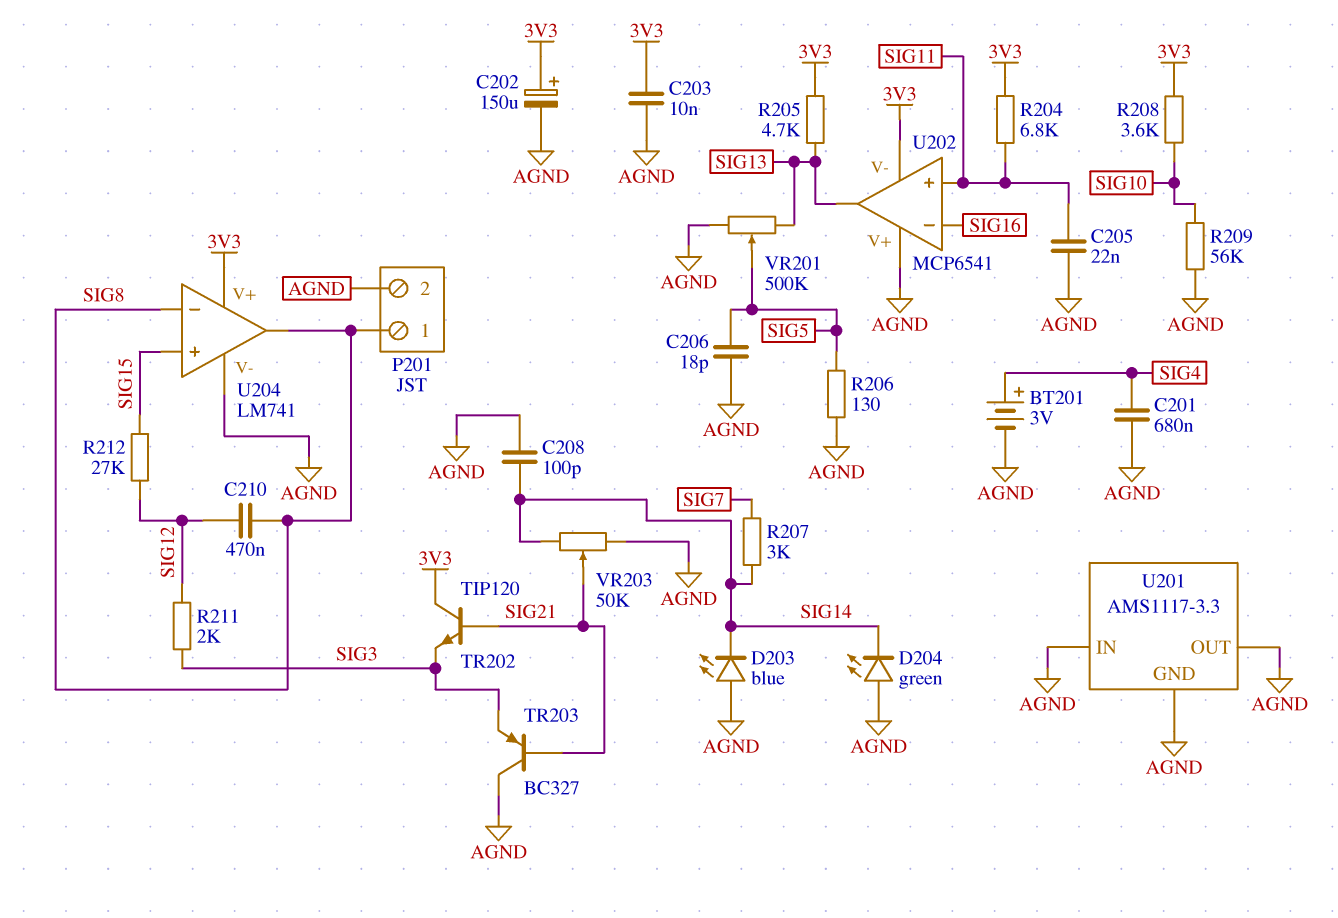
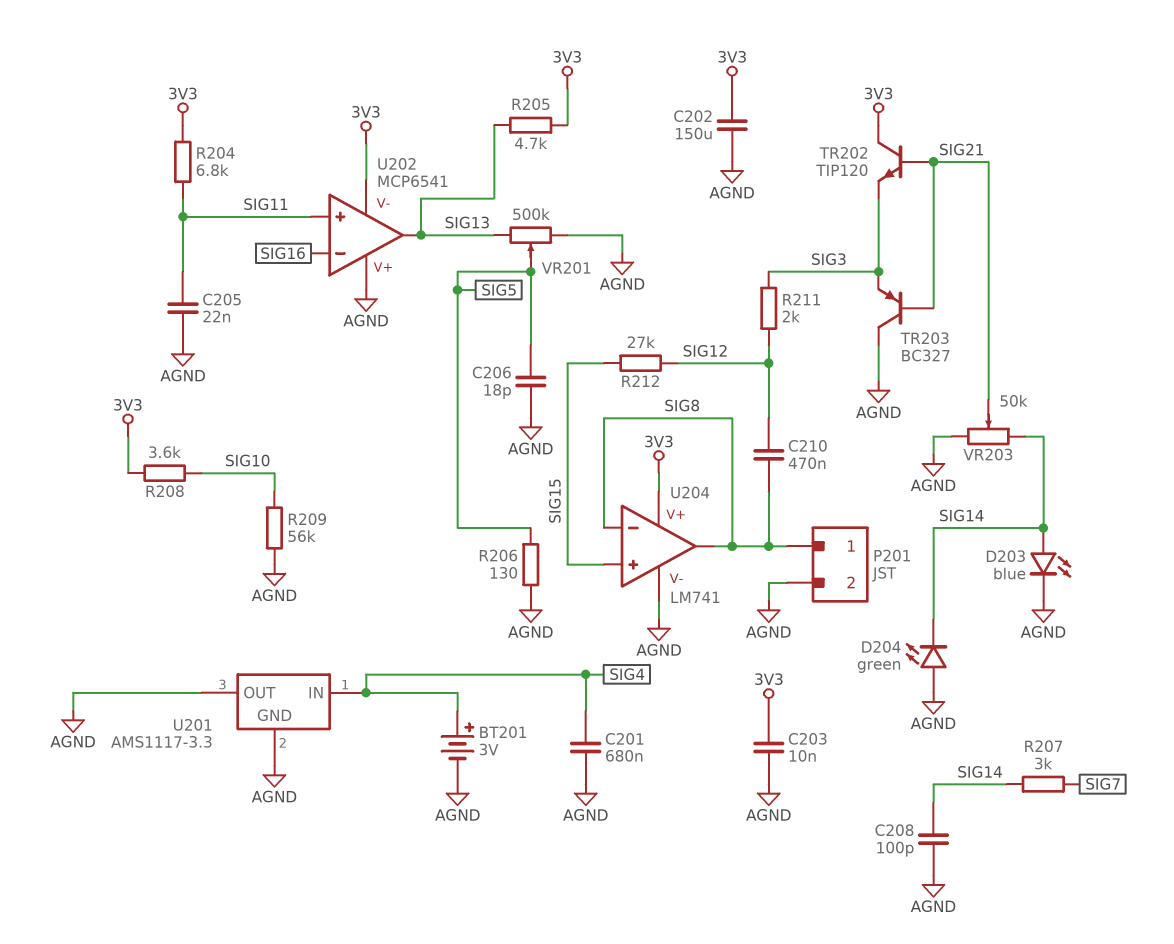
C202: 150uF (plus 3V3, minus AGND) -> 150uF (3V3, AGND)
D203: LED blue (A AGND, K SIG14) -> LED blue (A SIG14, K AGND)
U201 pin IN: AGND -> SIG4

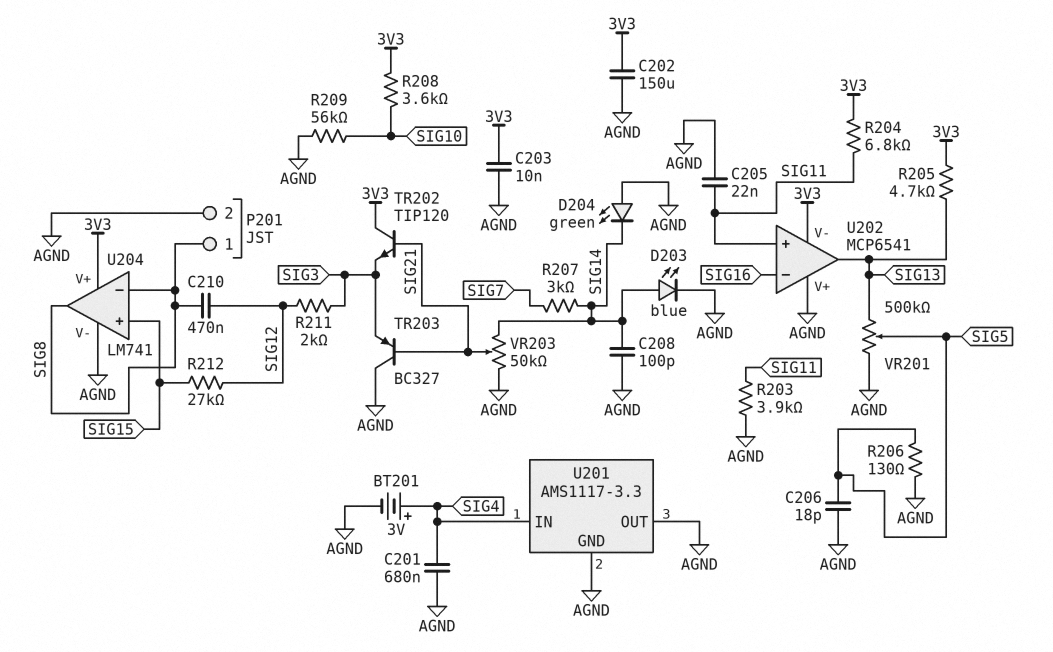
R203: none -> 3.9k (AGND, SIG11)

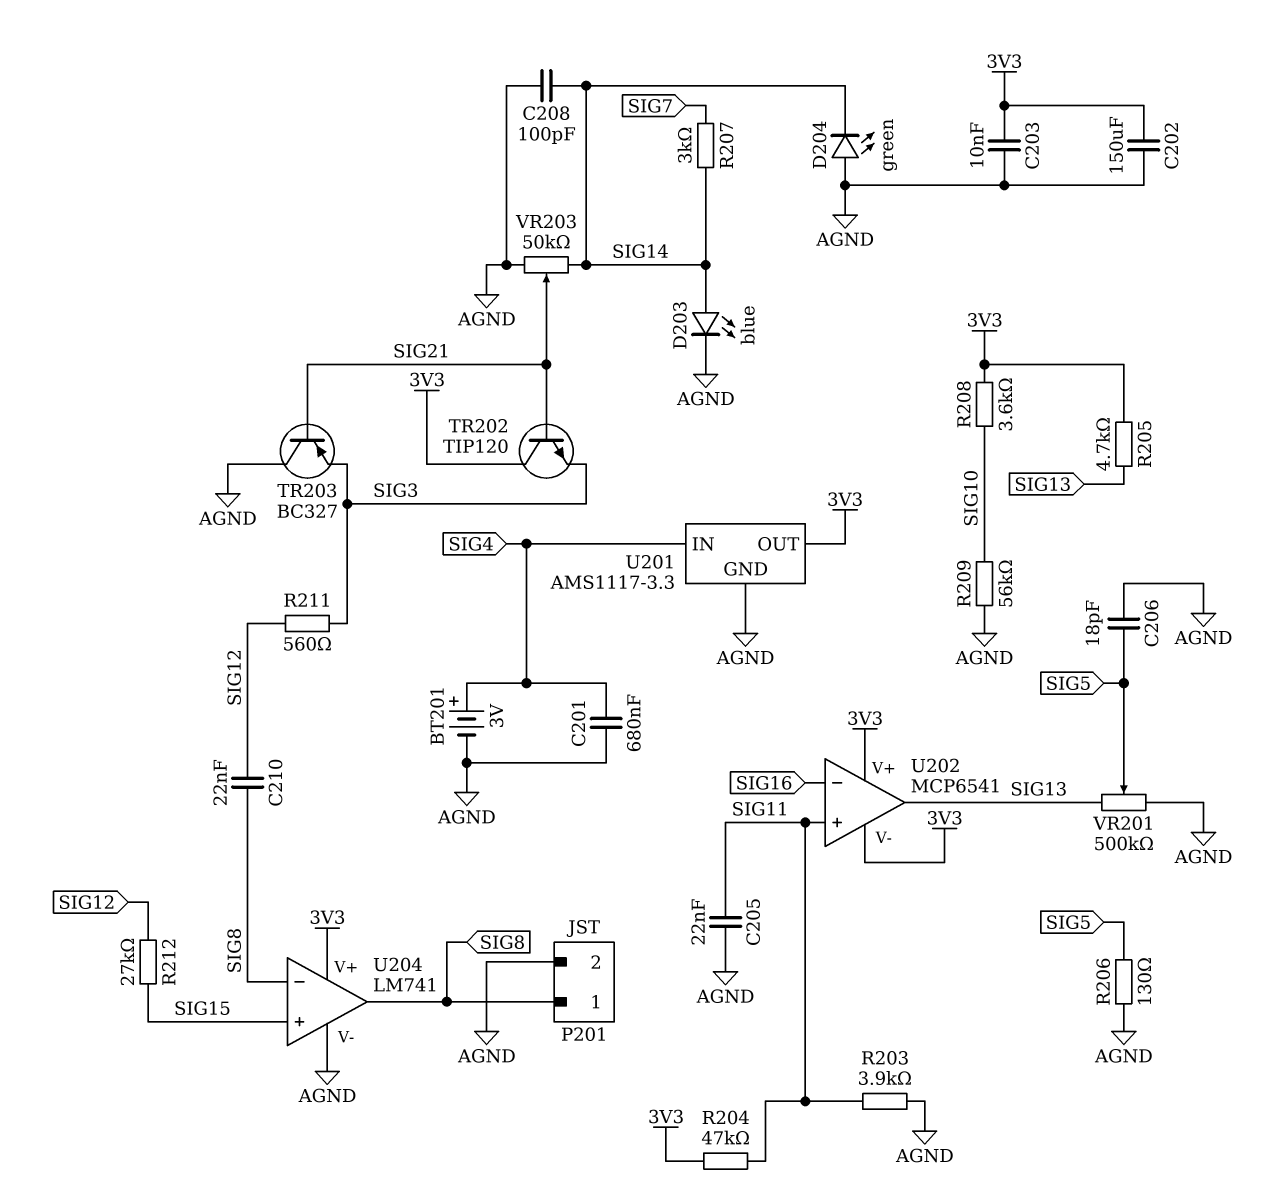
C210: 470nF (SIG8, SIG12) -> 22nF (SIG8, SIG12)
R204: 6.8k (3V3, SIG11) -> 47k (3V3, SIG11)
R211: 2k (SIG3, SIG12) -> 560 (SIG3, SIG12)
U201 pin OUT: AGND -> 3V3
U202 pin V+: AGND -> 3V3

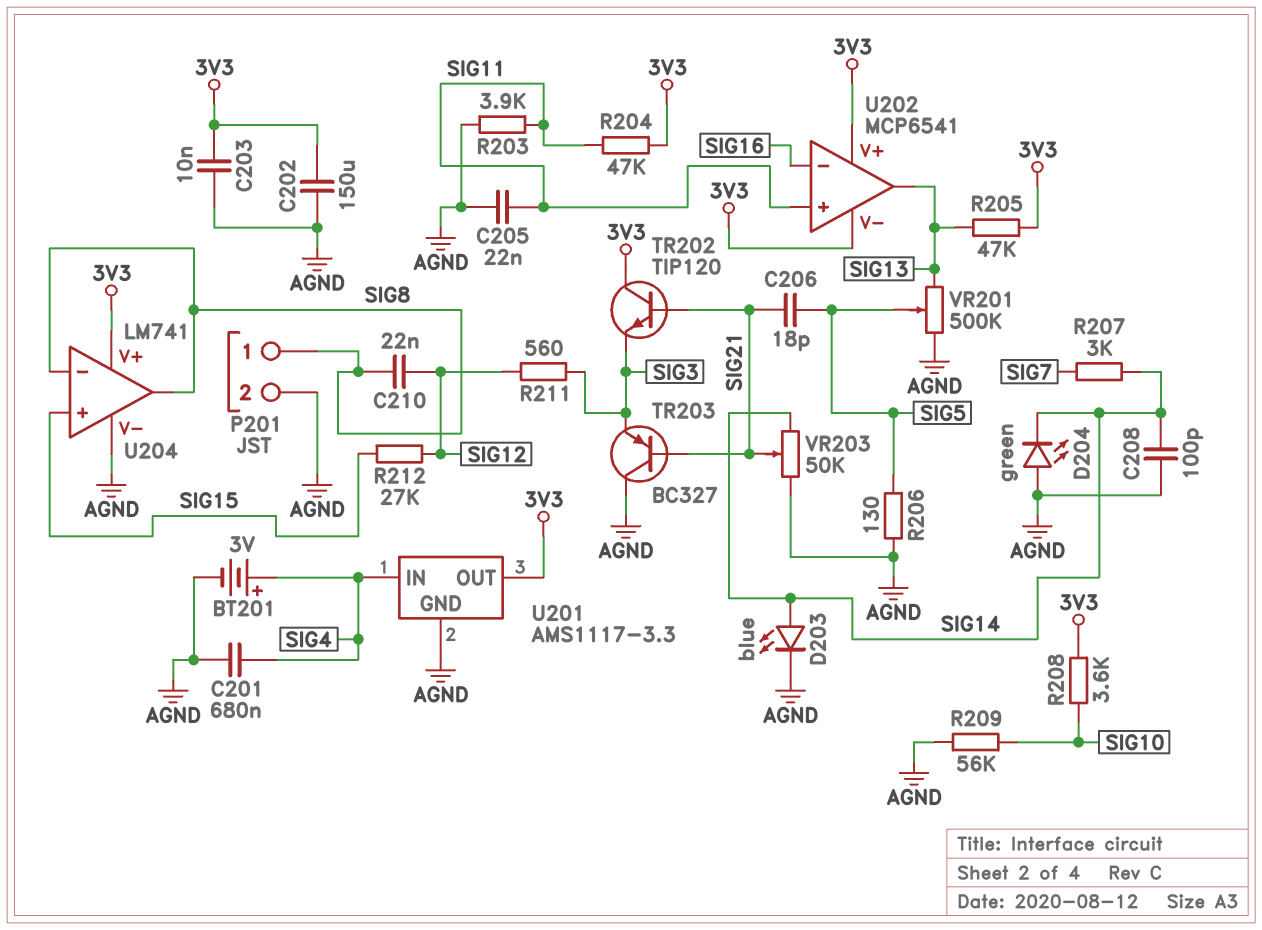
C206: 18pF (AGND, SIG5) -> 18pF (SIG5, SIG21)
R205: 4.7k (3V3, SIG13) -> 47k (3V3, SIG13)

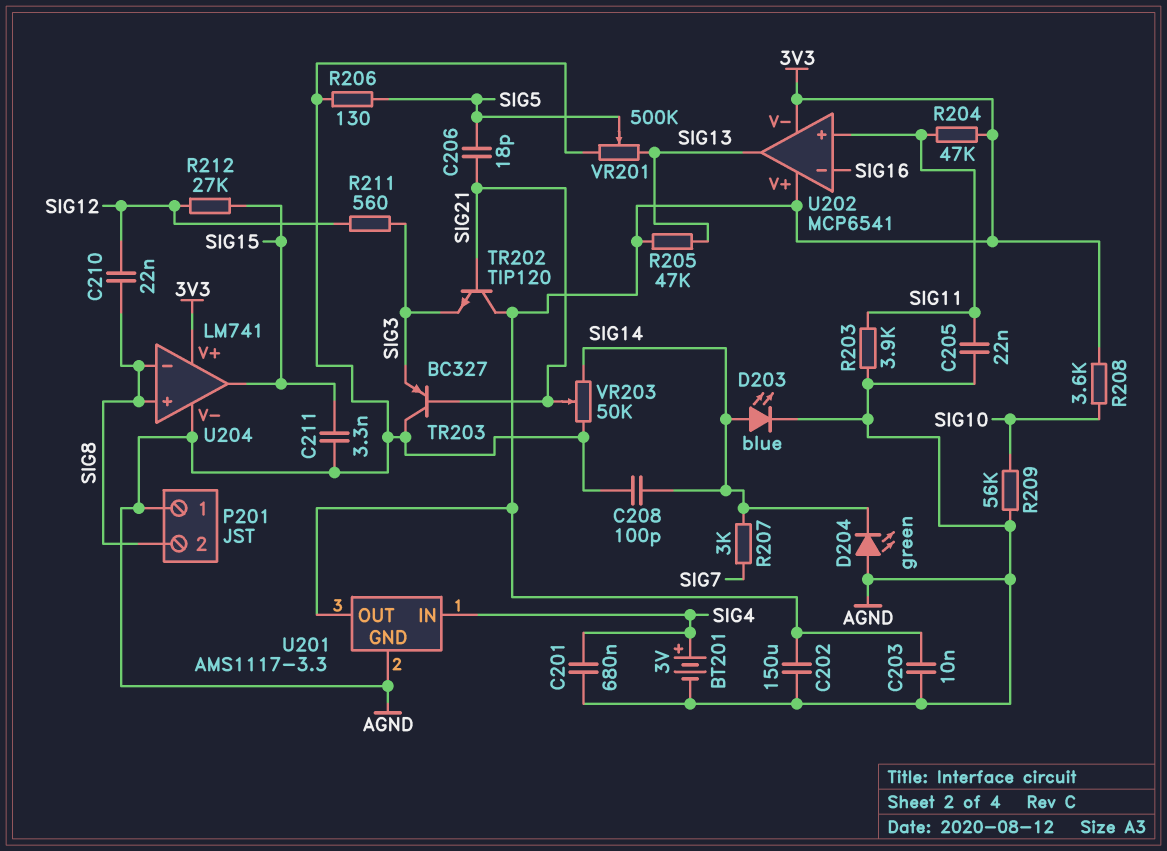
C211: none -> 3.3nF (AGND, SIG15)
P201 pin 1: SIG8 -> AGND
P201 pin 2: AGND -> SIG8
U204 pin in+: SIG15 -> SIG8
U204 pin out: SIG8 -> SIG15

